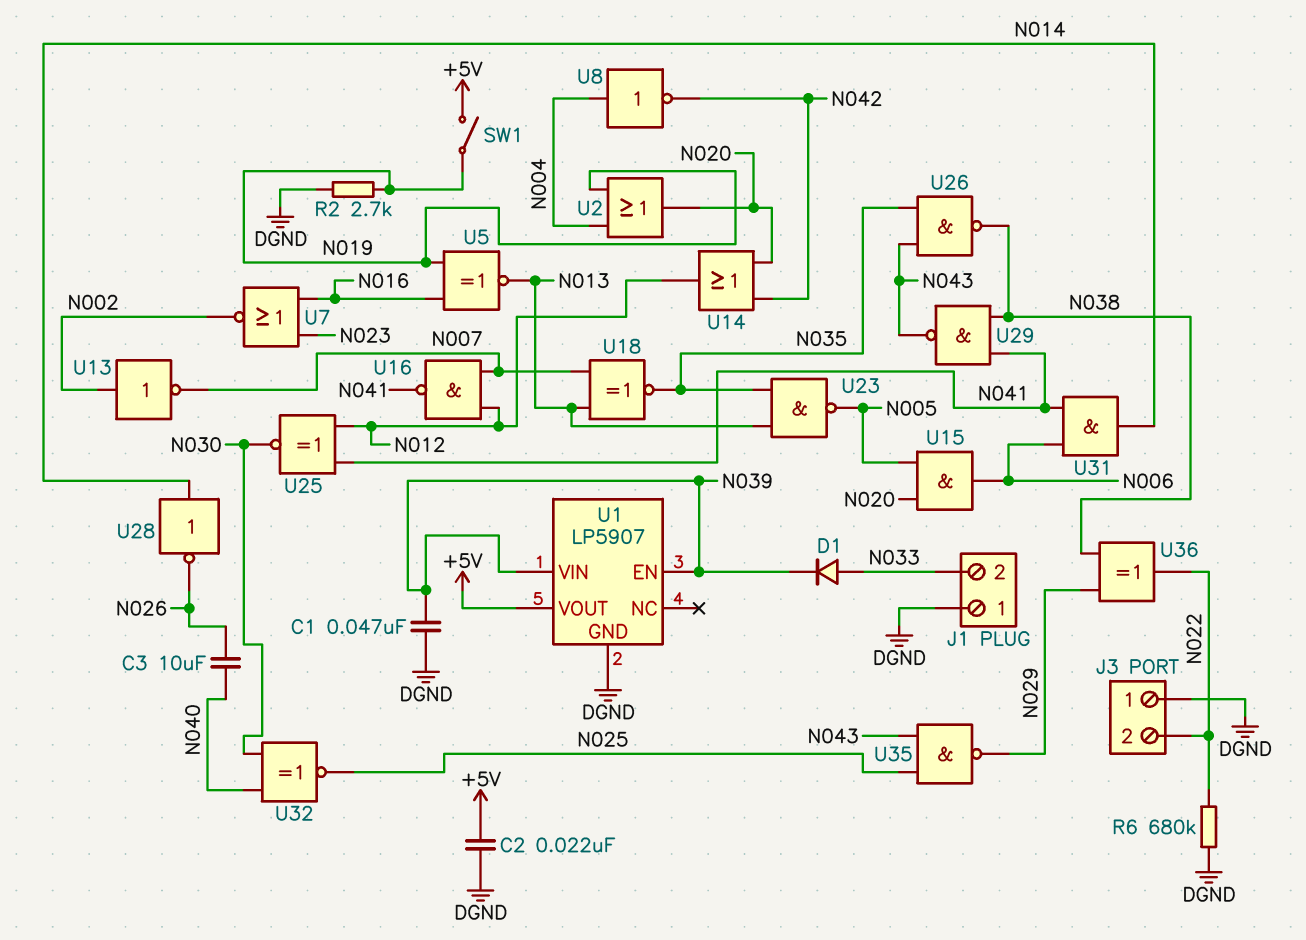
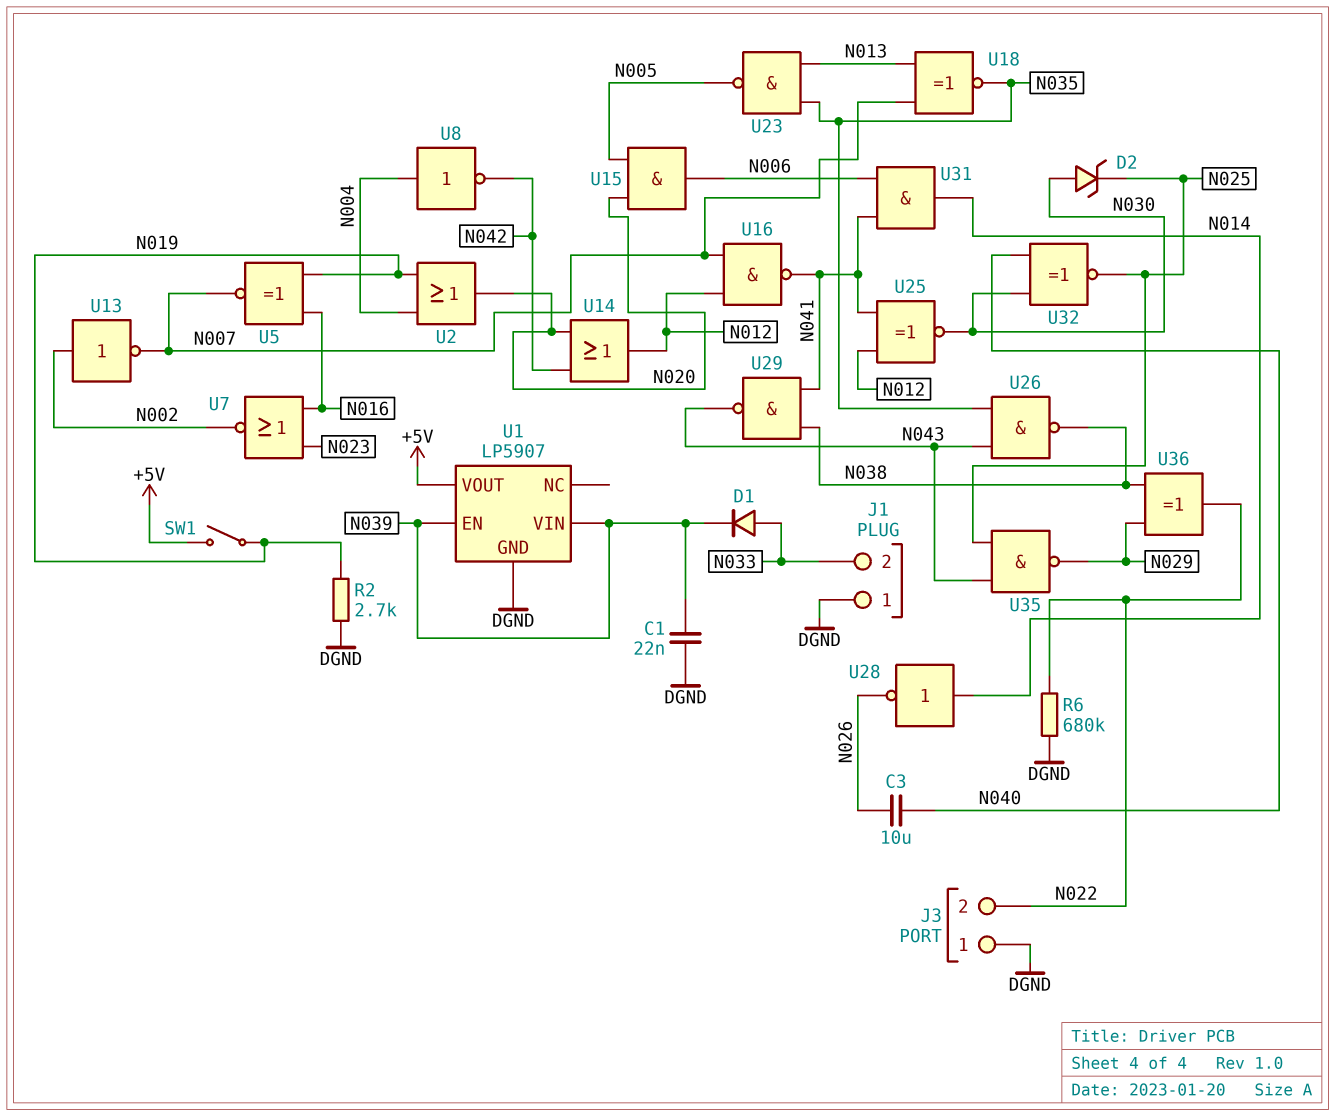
C1: 47nF (DGND, N039) -> 22nF (DGND, N039)
C2: 22nF (+5V, DGND) -> none
D2: none -> zener (A N030, K N025)
U5: XNOR (in N016, in N019, out N013) -> XNOR (in N016, in N019, out N007)

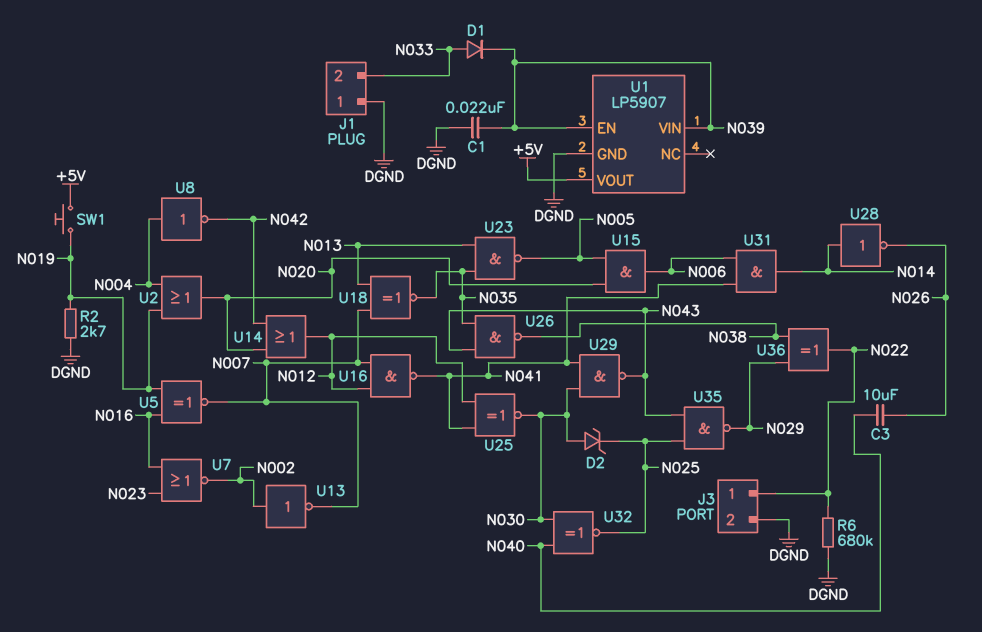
J3 pin 1: DGND -> N022
J3 pin 2: N022 -> DGND
SW1: switch (+5V, N019) -> button (+5V, N019)
U29: NAND (in N038, in N041, out N043) -> NAND (in N030, in N041, out N043)

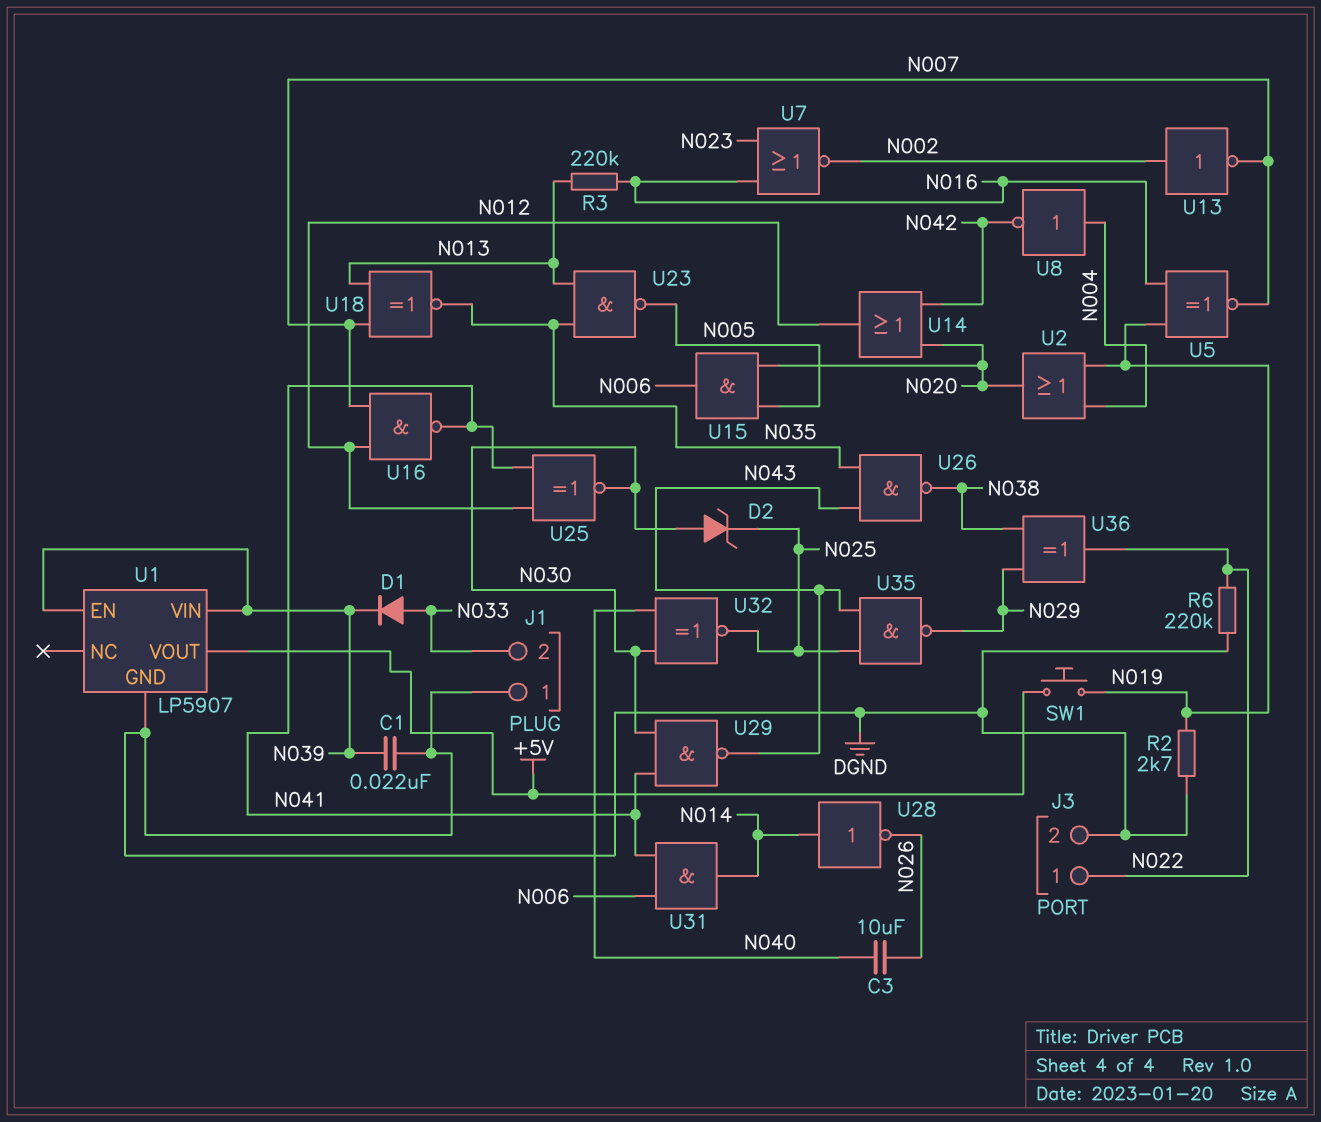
R3: none -> 220k (N013, N016)
R6: 680k (DGND, N022) -> 220k (DGND, N022)

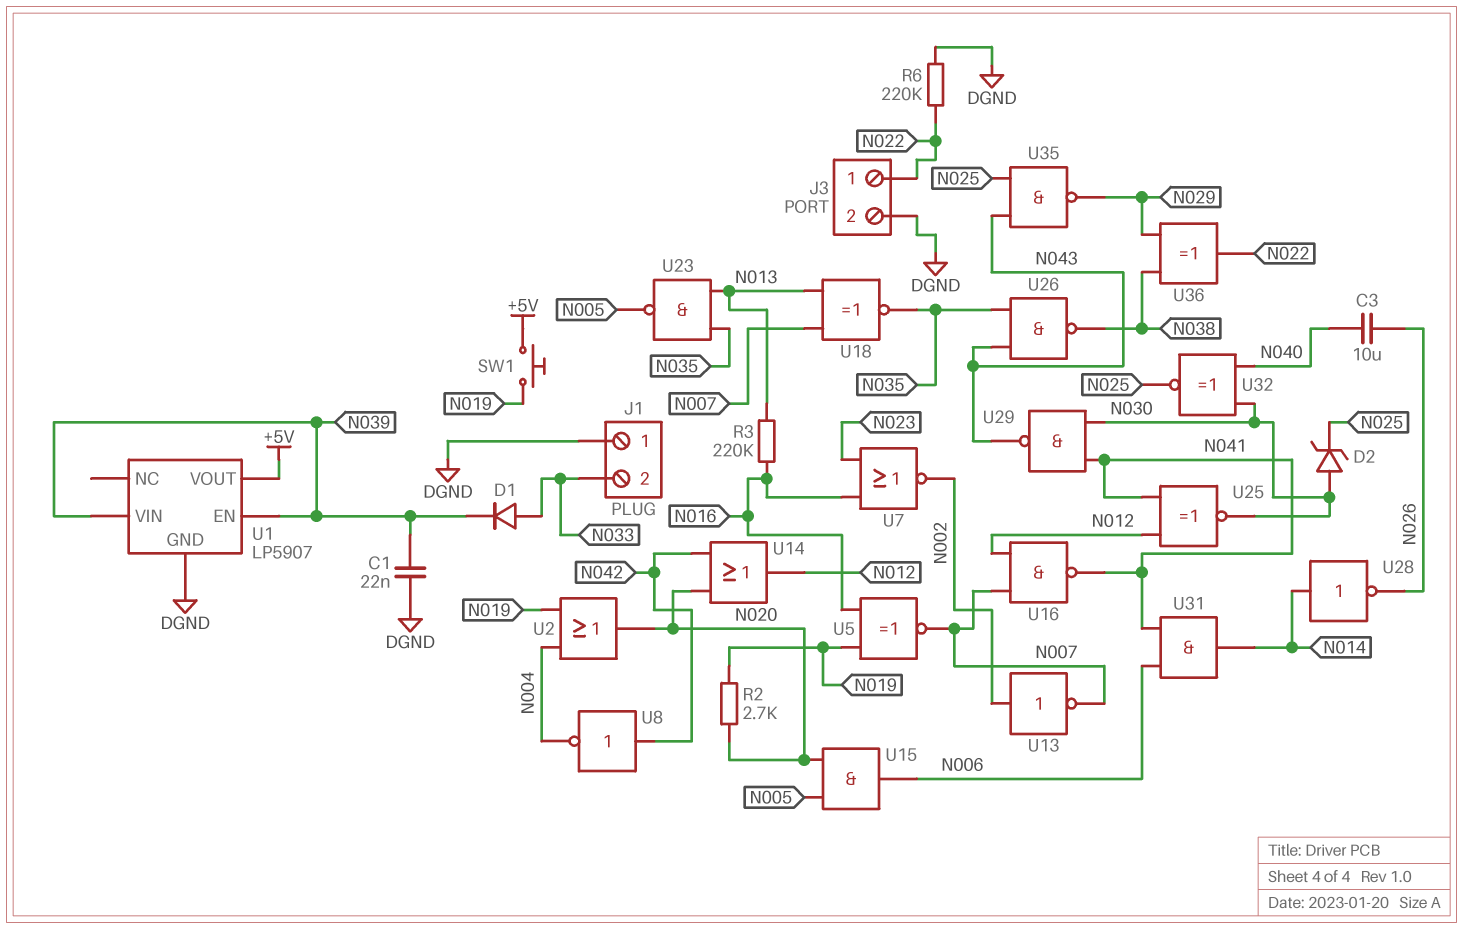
R2: 2.7k (DGND, N019) -> 2.7k (N019, N020)
U8: NOT (in N004, out N042) -> NOT (in N042, out N004)

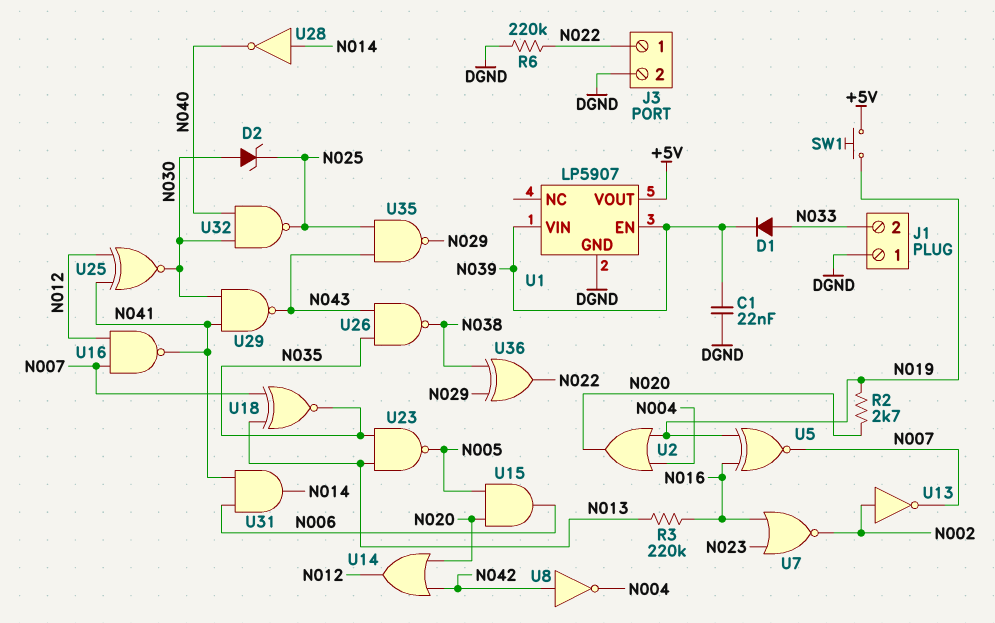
C3: 10uF (N026, N040) -> none
U28: NOT (in N014, out N026) -> NOT (in N014, out N040)
U32: XNOR (in N030, in N040, out N025) -> NAND (in N030, in N040, out N025)

